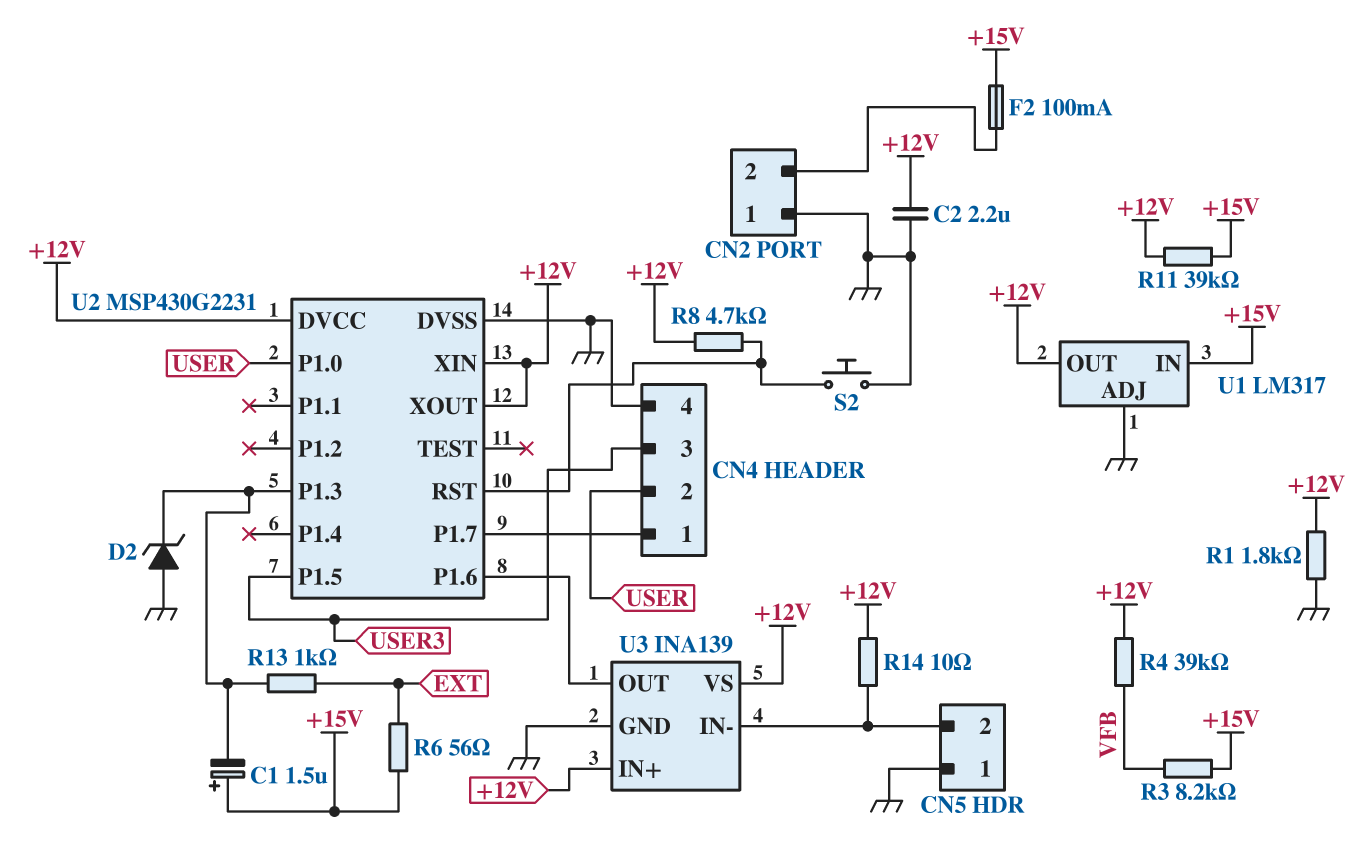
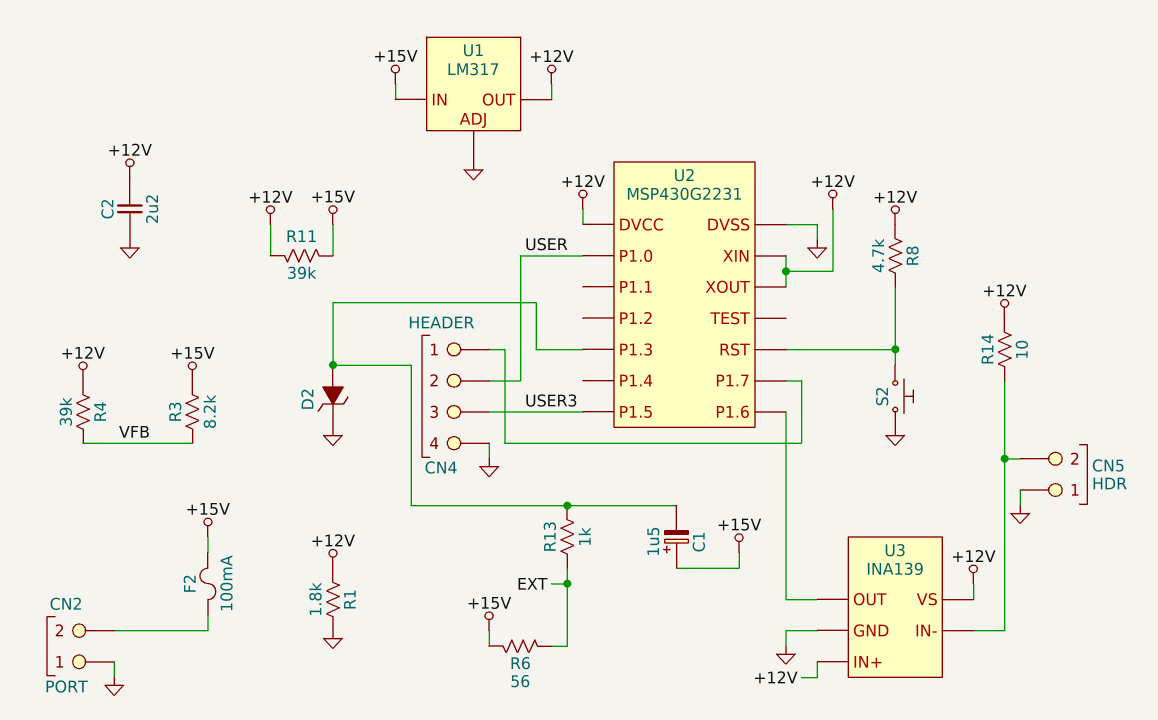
D2: zener (A GND, K U2/P1.3) -> zener (A U2/P1.3, K GND)

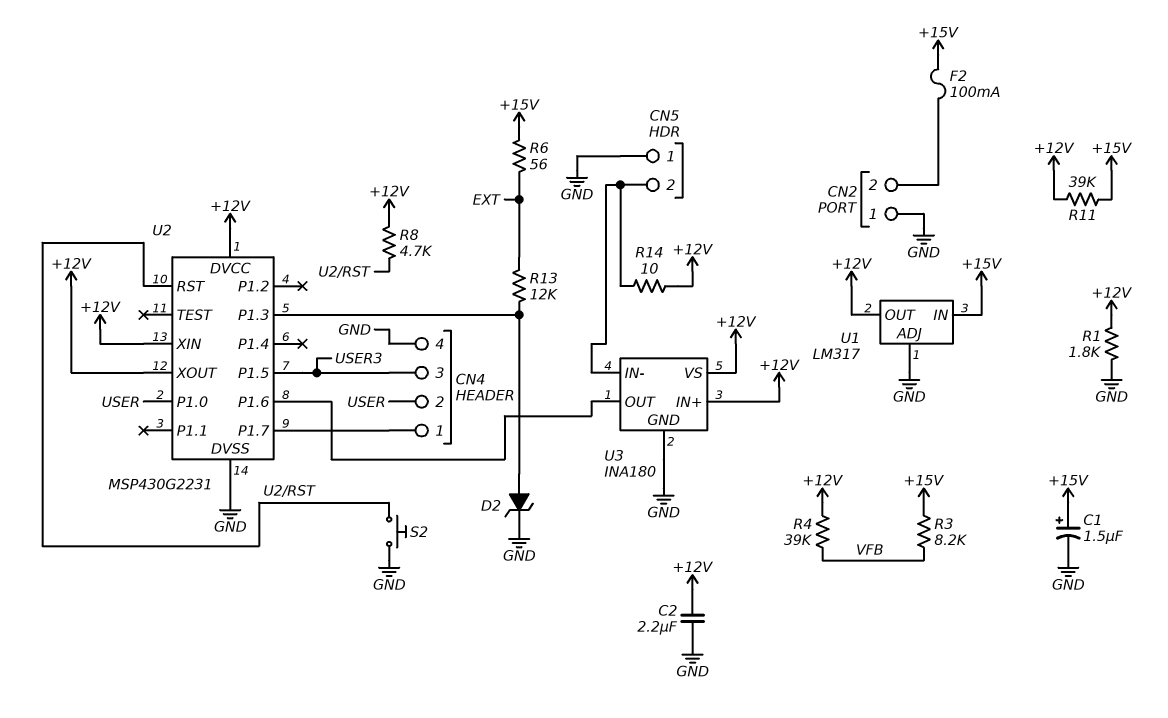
C1: 1.5uF (plus +15V, minus U2/P1.3) -> 1.5uF (plus +15V, minus GND)
R13: 1k (EXT, U2/P1.3) -> 12k (EXT, U2/P1.3)
U3: INA139 -> INA180

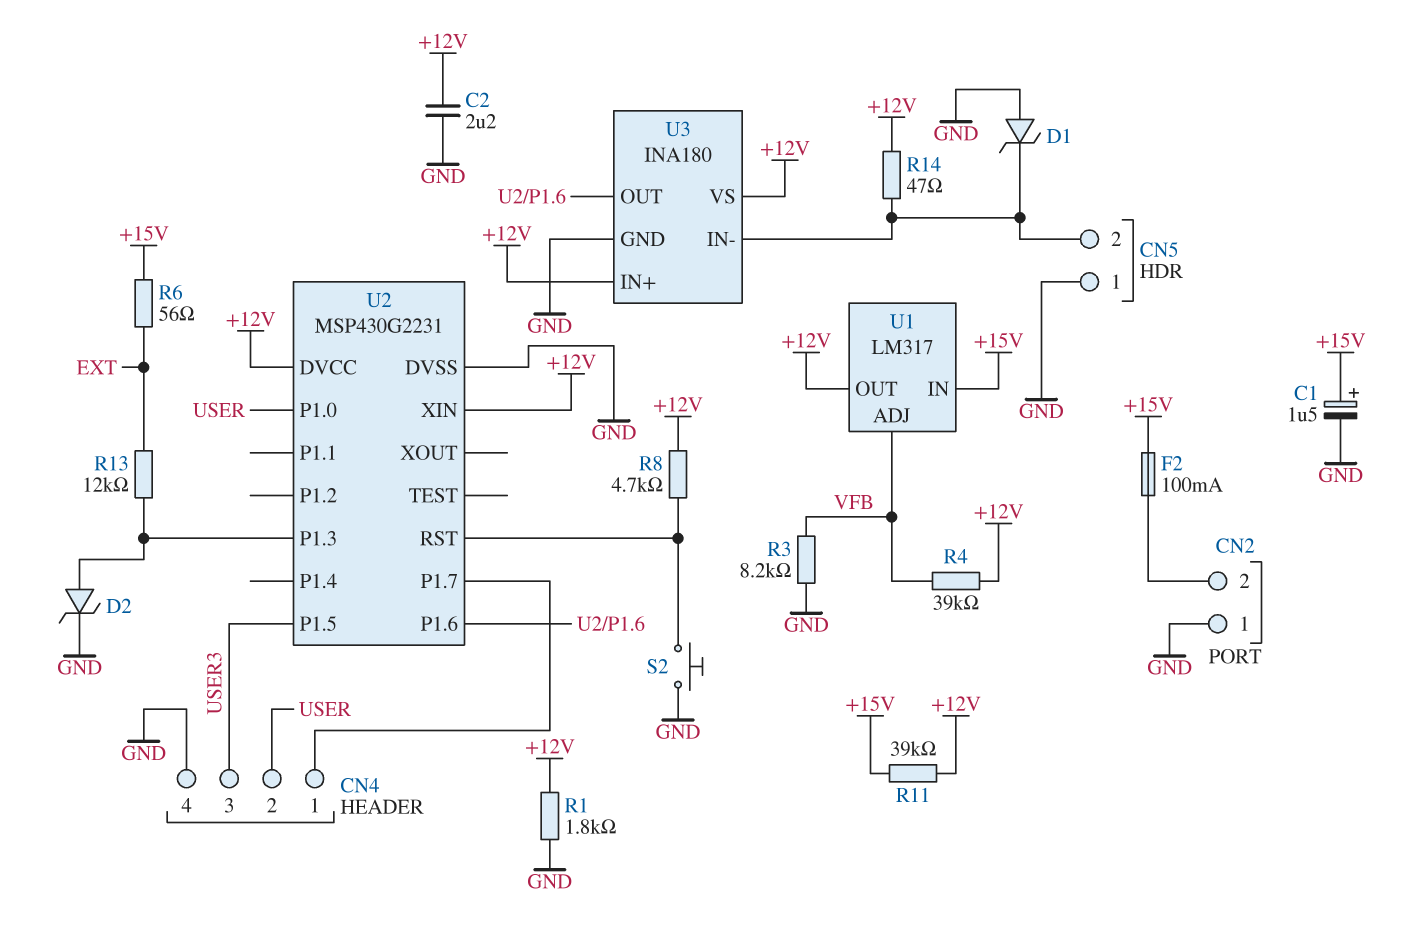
D1: none -> zener (A GND, K CN5/2)
R3: 8.2k (+15V, VFB) -> 8.2k (GND, VFB)
R14: 10 (+12V, CN5/2) -> 47 (+12V, CN5/2)
U1 pin ADJ: GND -> VFB
U2 pin XOUT: +12V -> none

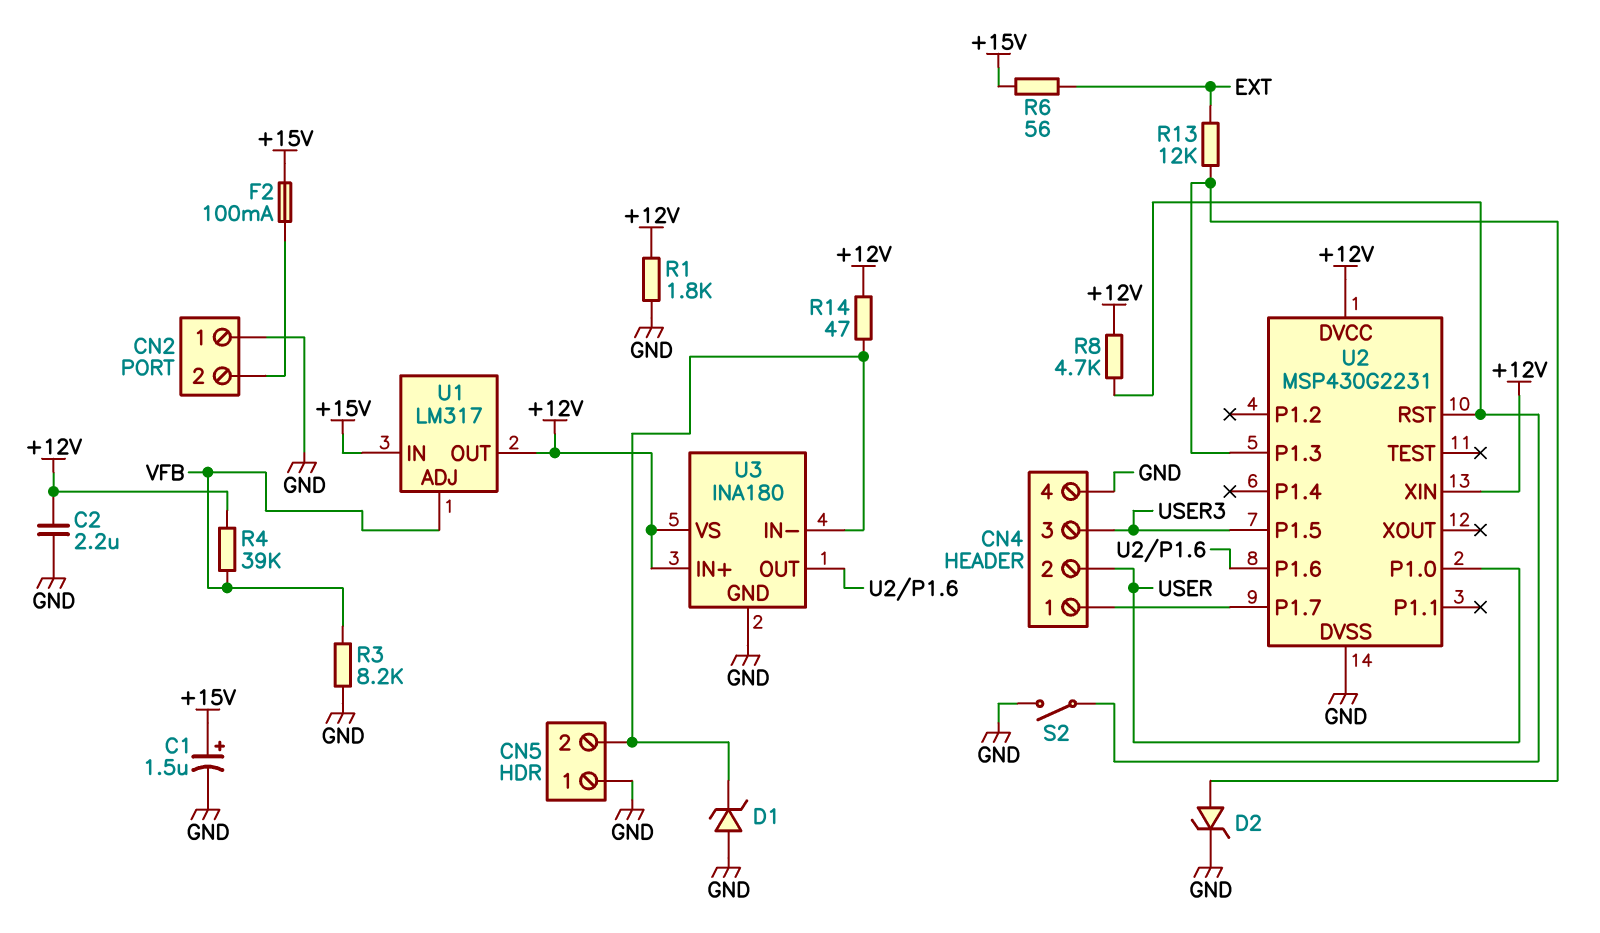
R11: 39k (+12V, +15V) -> none
S2: button (GND, U2/RST) -> switch (GND, U2/RST)

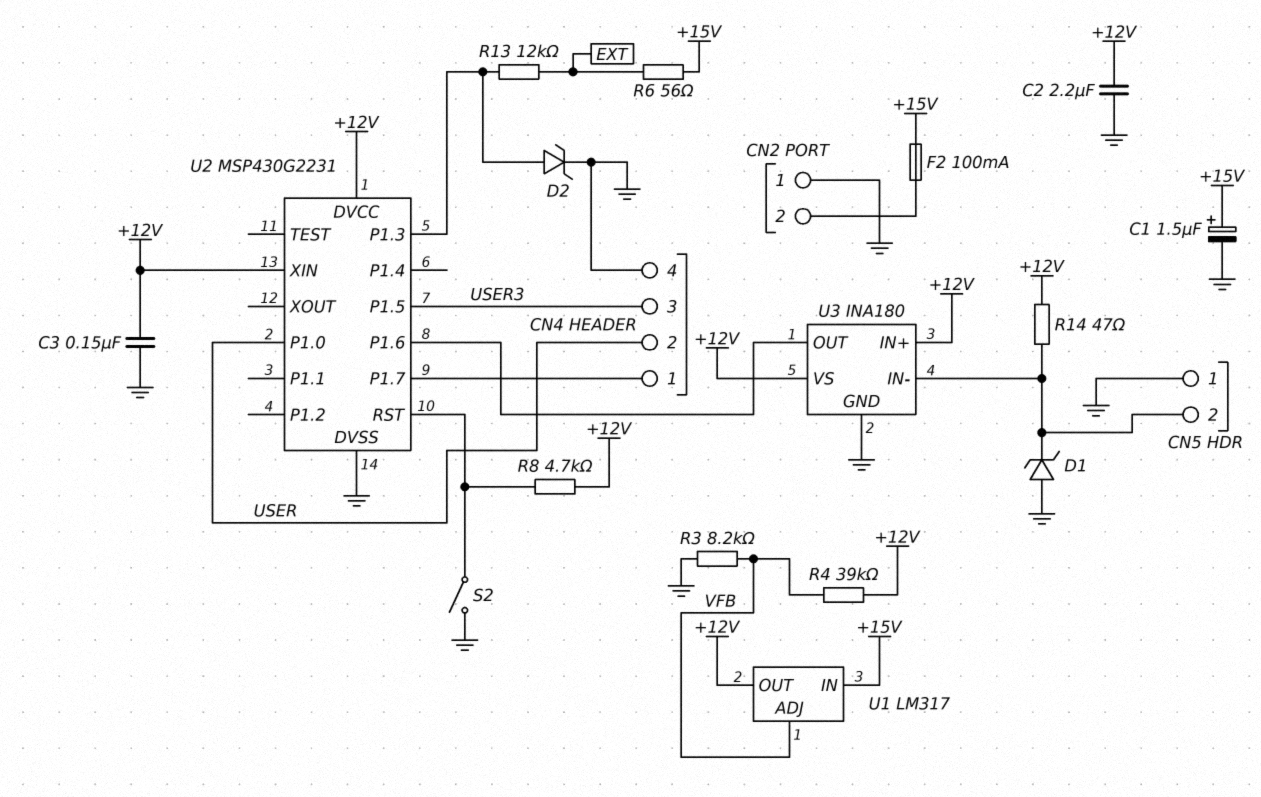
C3: none -> 150nF (+12V, GND)
R1: 1.8k (+12V, GND) -> none

